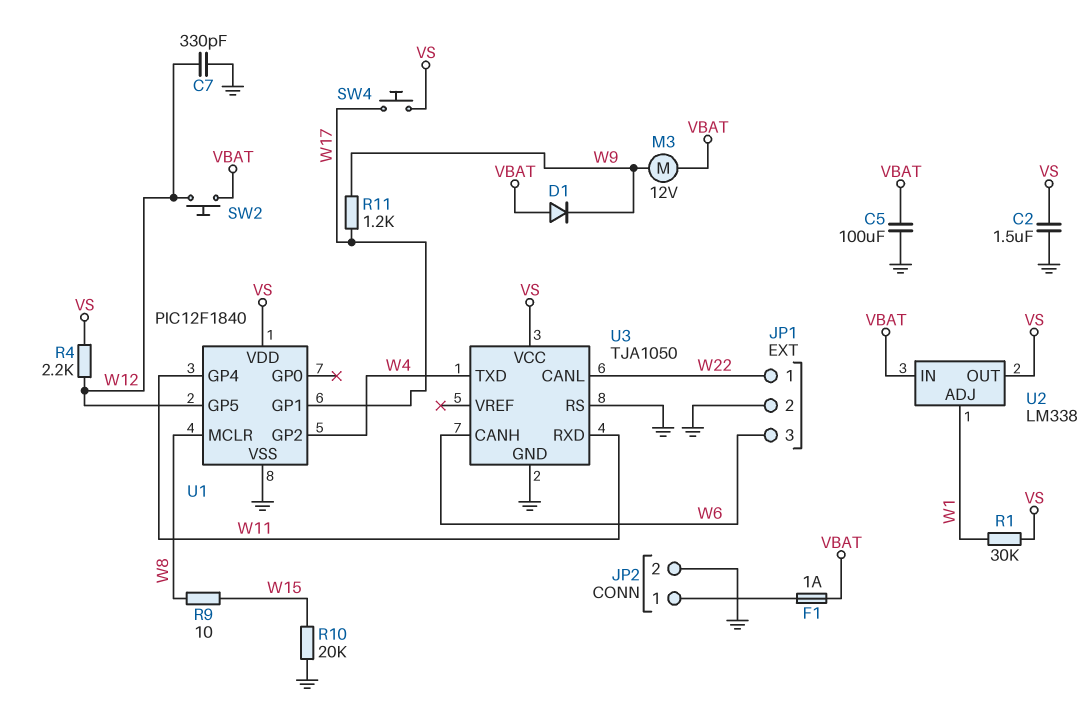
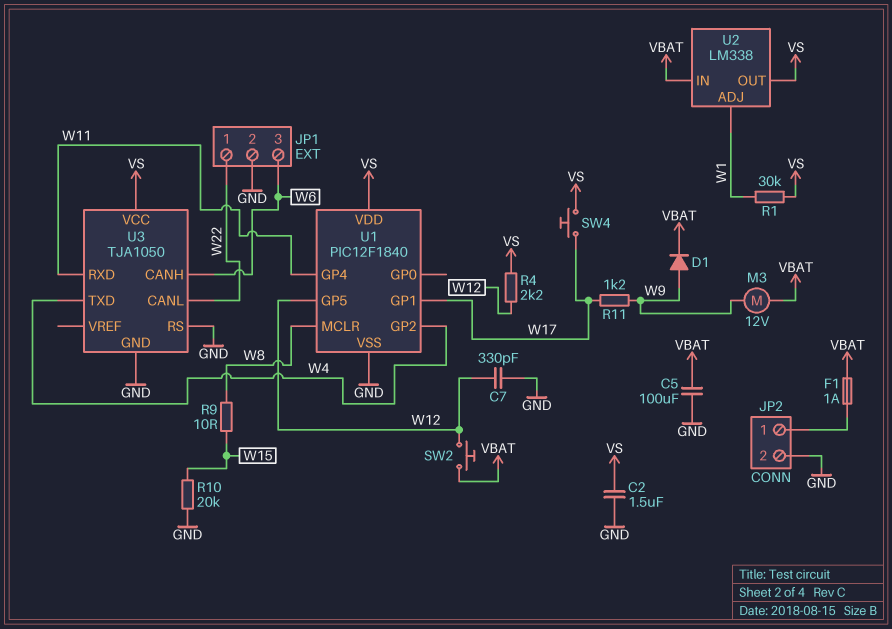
D1: diode (A VBAT, K W9) -> diode (A W9, K VBAT)

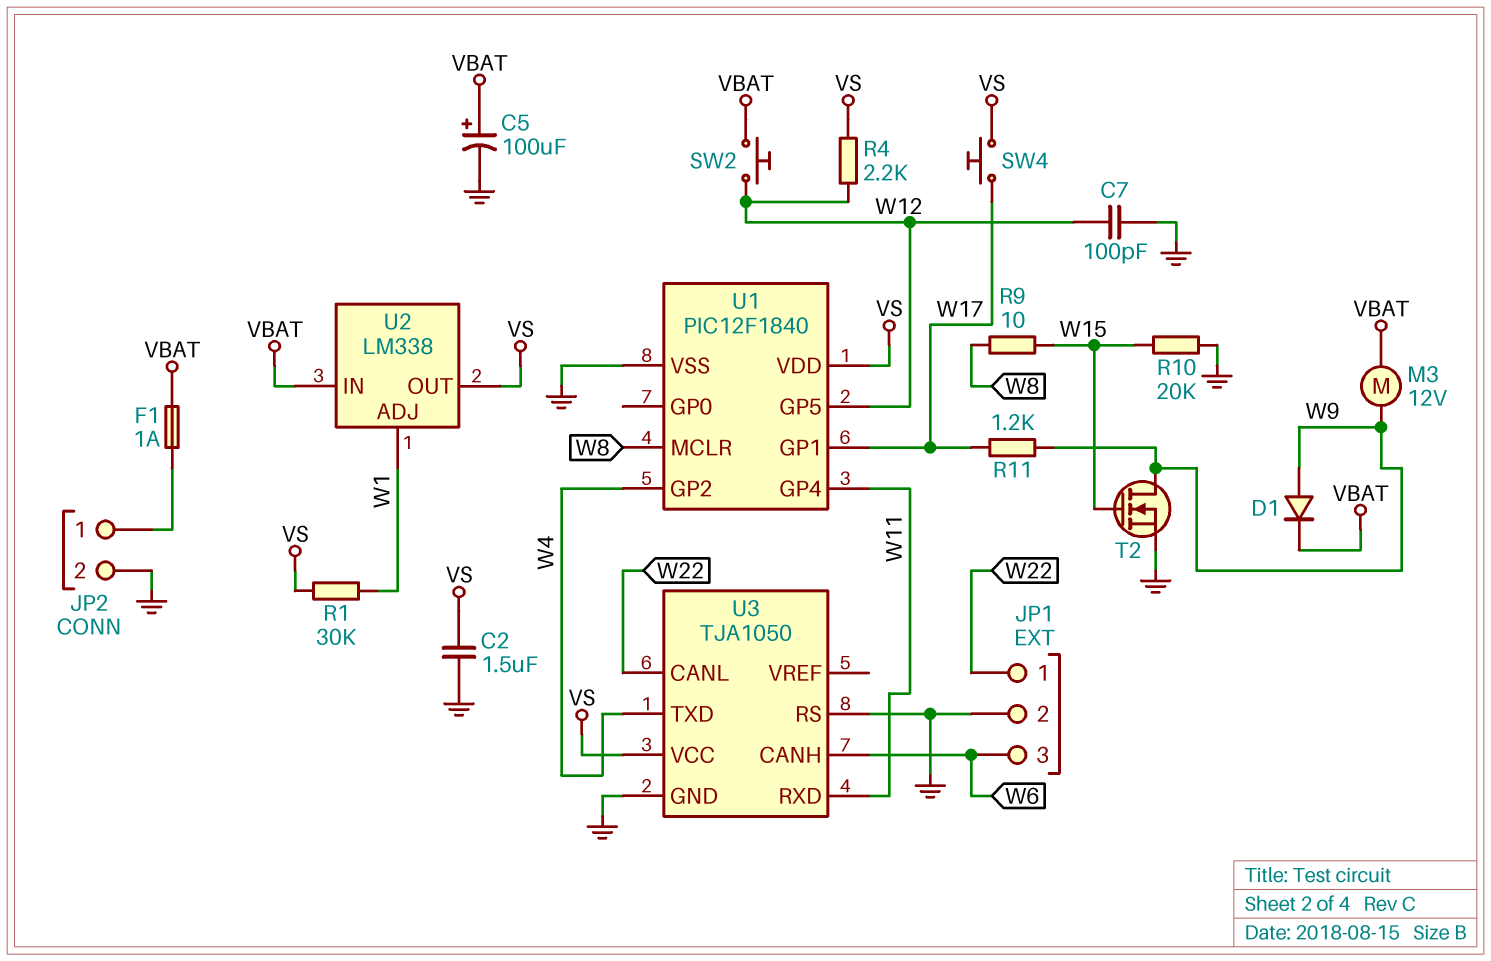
C5: 100uF (GND, VBAT) -> 100uF (plus VBAT, minus GND)
C7: 330pF (GND, W12) -> 100pF (GND, W12)
T2: none -> NMOS (G W15, D W9, S GND)

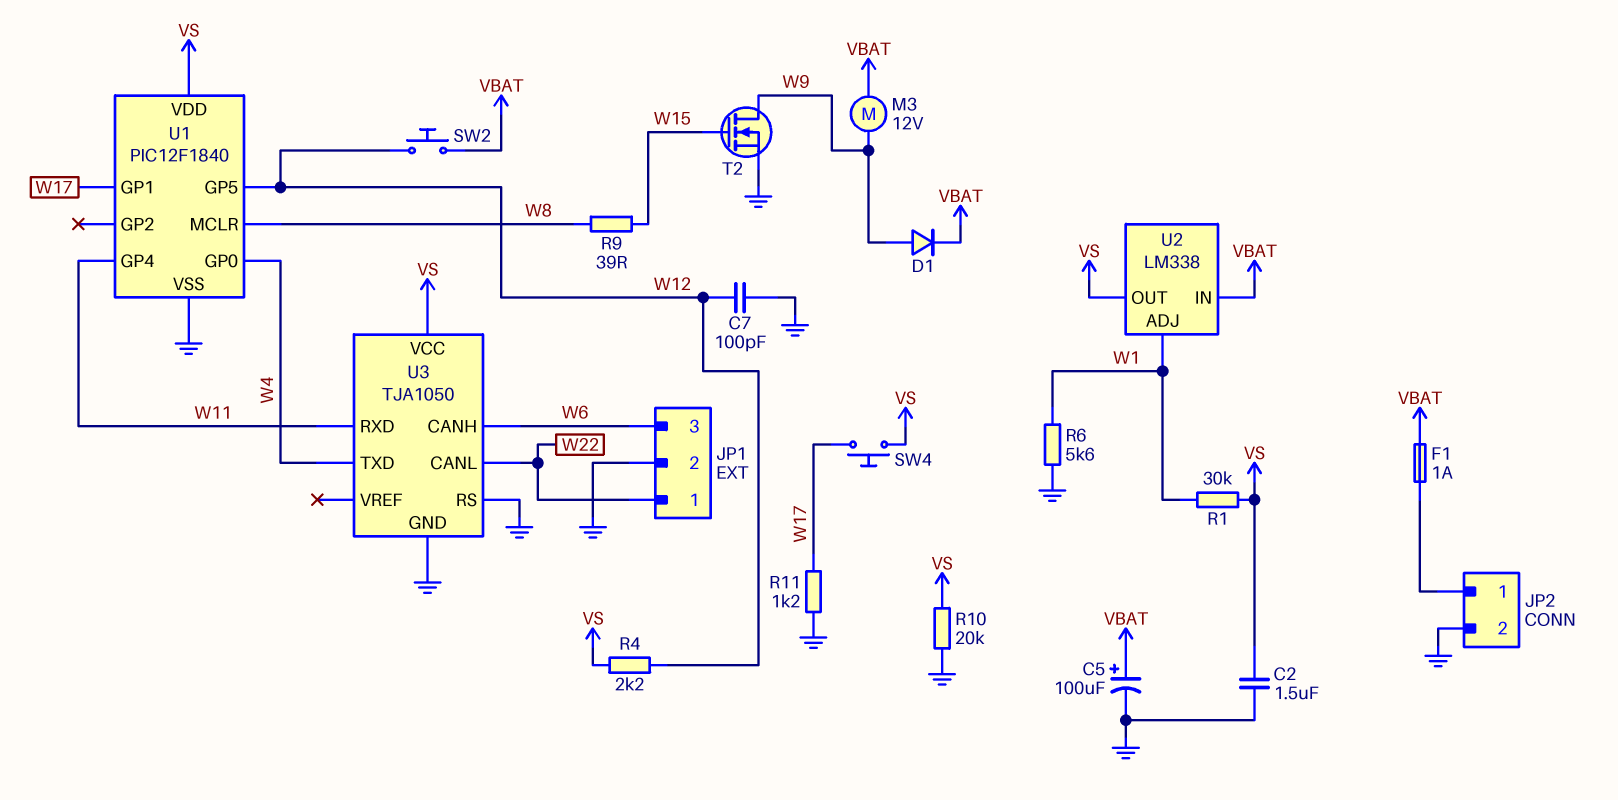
R6: none -> 5.6k (GND, W1)
R9: 10 (W8, W15) -> 39 (W8, W15)
R10: 20k (GND, W15) -> 20k (GND, VS)
R11: 1.2k (W9, W17) -> 1.2k (GND, W17)
U1 pin GP0: none -> W4
U1 pin GP2: W4 -> none

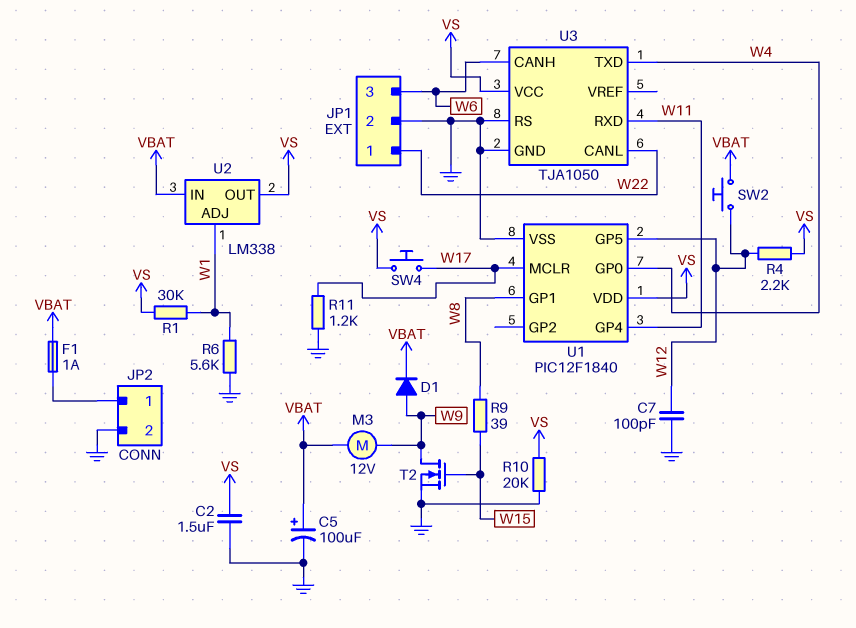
U1 pin GP1: W17 -> W8
U1 pin MCLR: W8 -> W17

